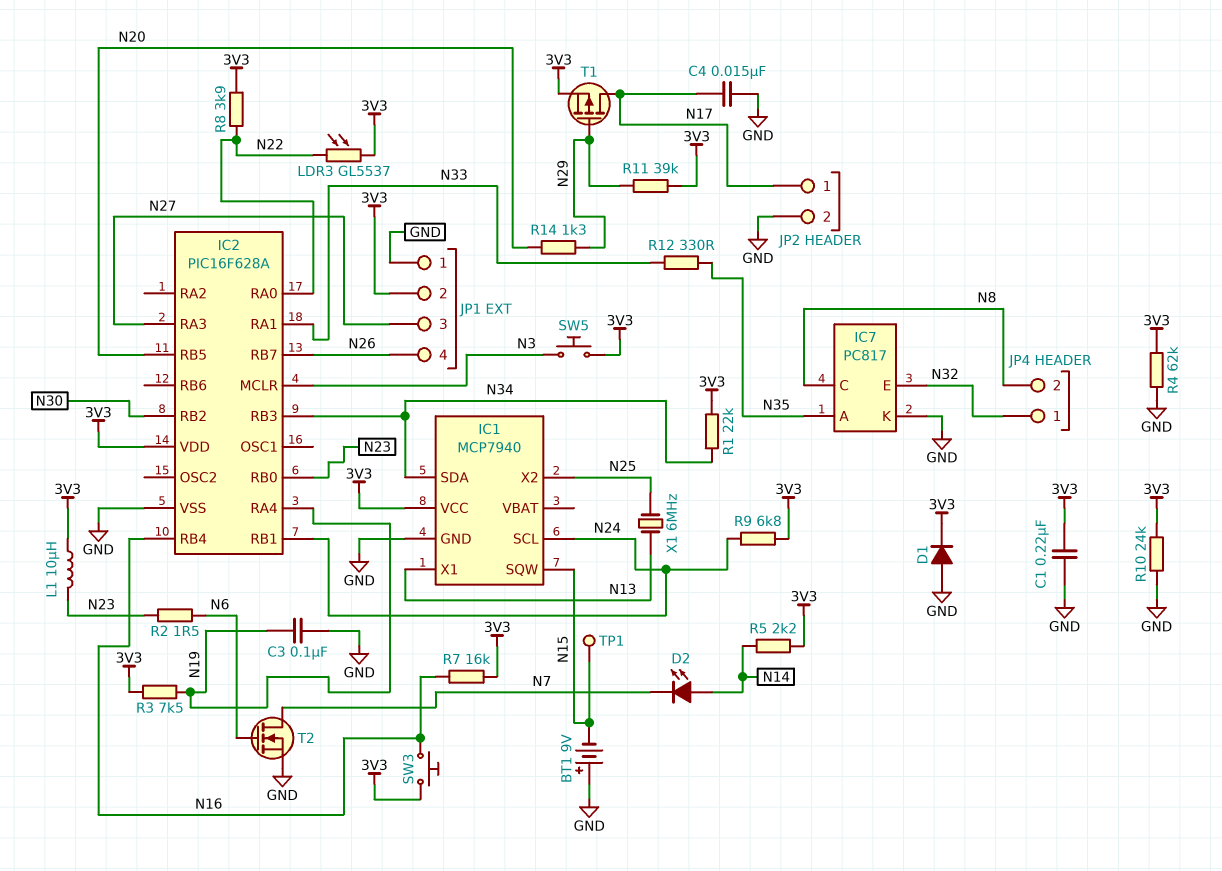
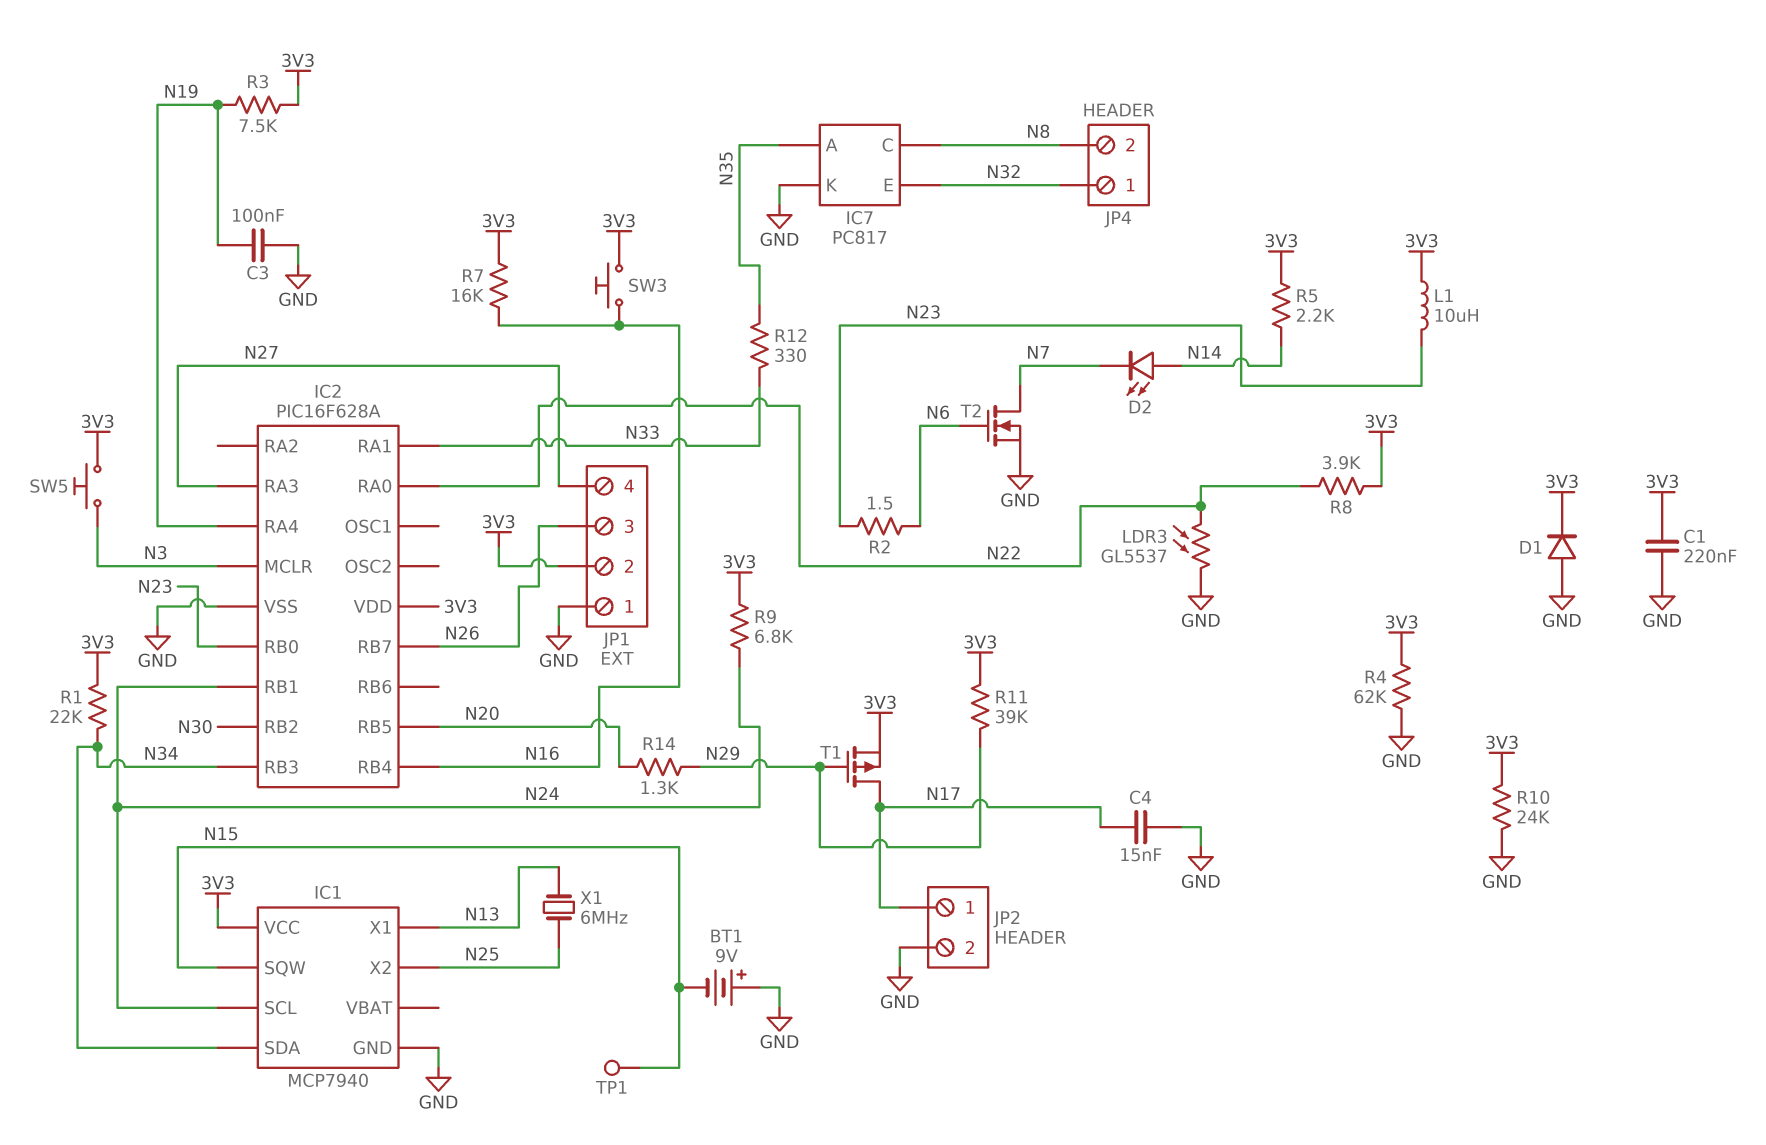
JP1 pin 3: N27 -> N26
JP1 pin 4: N26 -> N27
LDR3: GL5537 (3V3, N22) -> GL5537 (GND, N22)

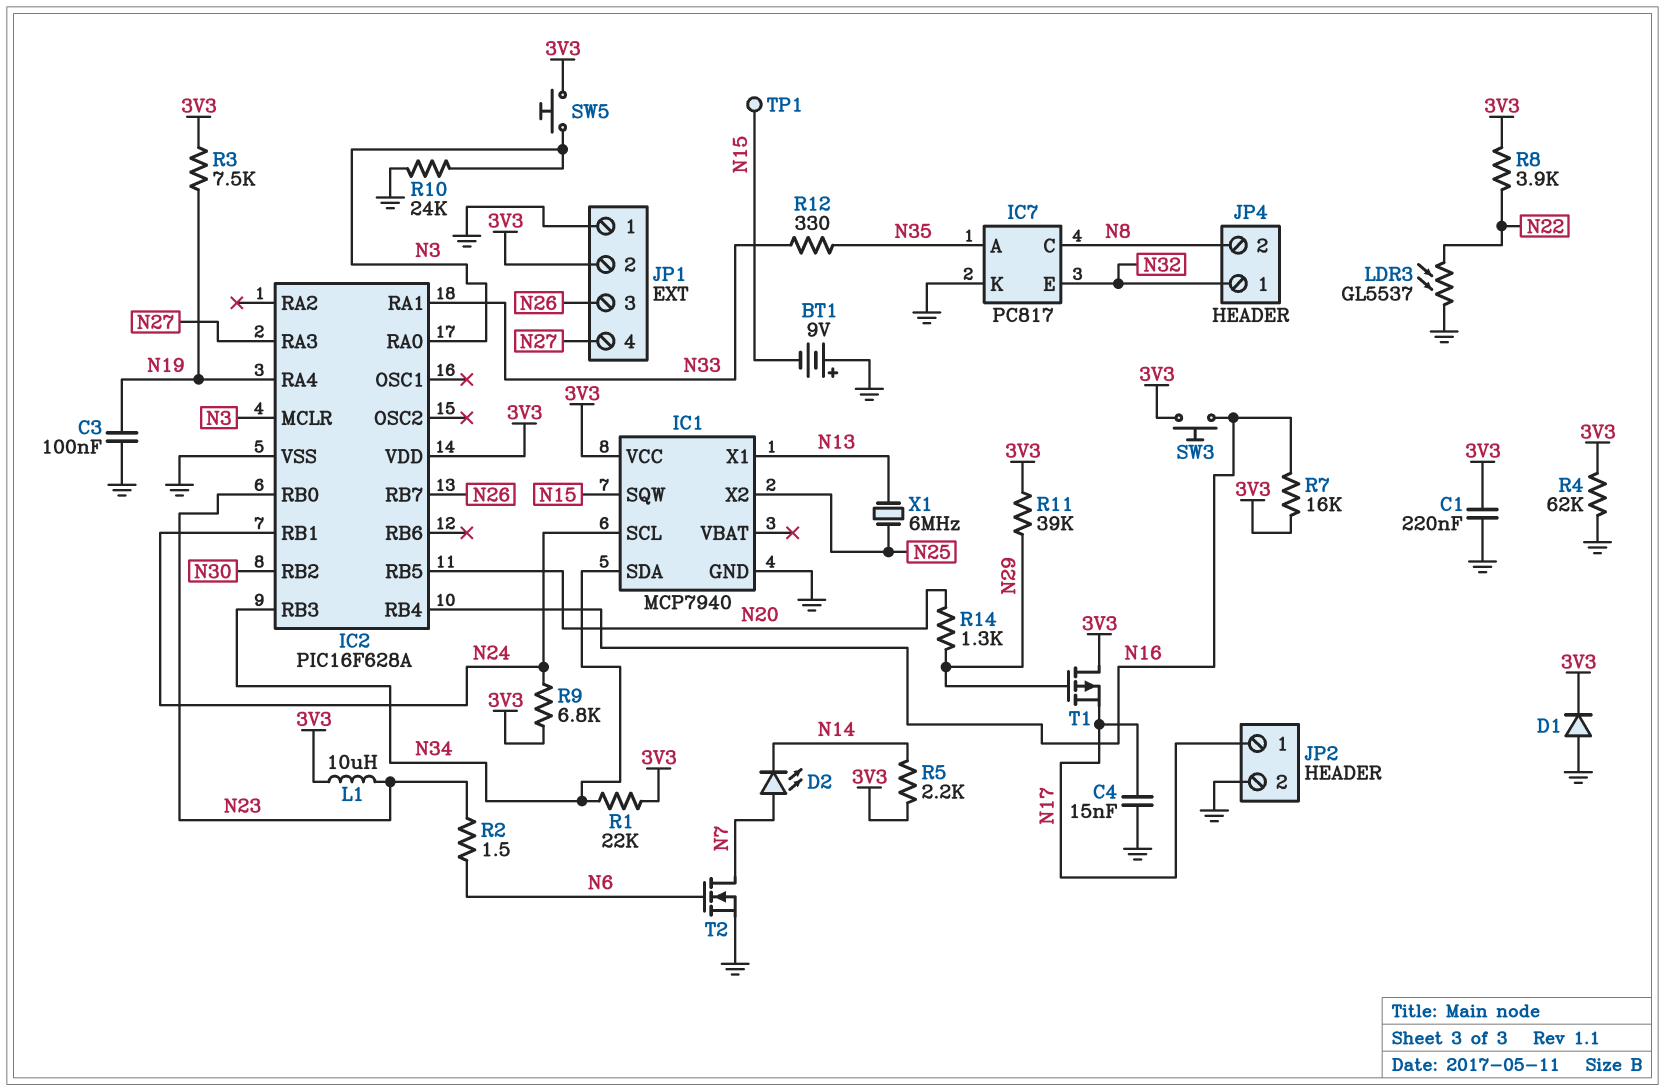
D2: LED (A N14, K N7) -> LED (A N7, K N14)
IC2 pin RA0: N22 -> N3
R10: 24k (3V3, GND) -> 24k (GND, N3)
T1: PMOS (G N29, D N17, S 3V3) -> PMOS (G N29, D 3V3, S N17)

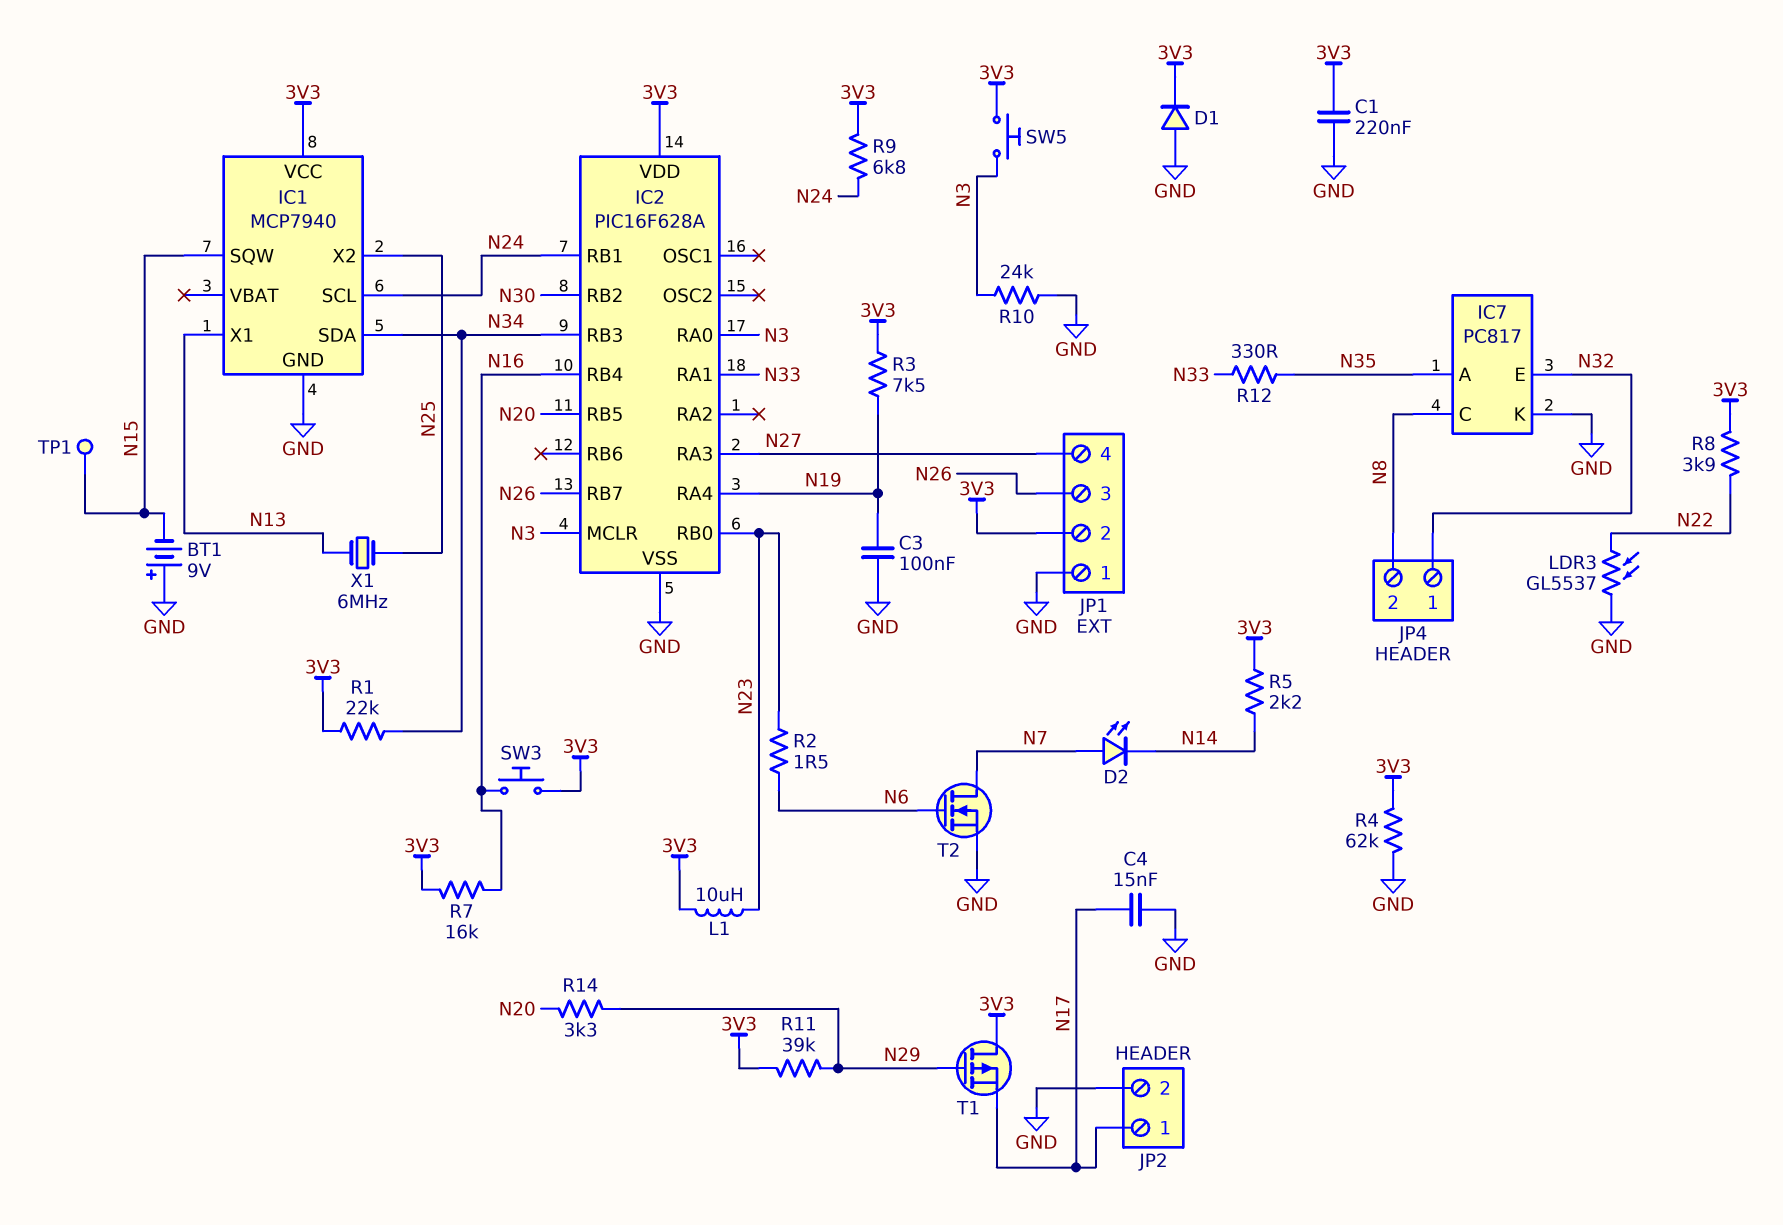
R14: 1.3k (N20, N29) -> 3.3k (N20, N29)

